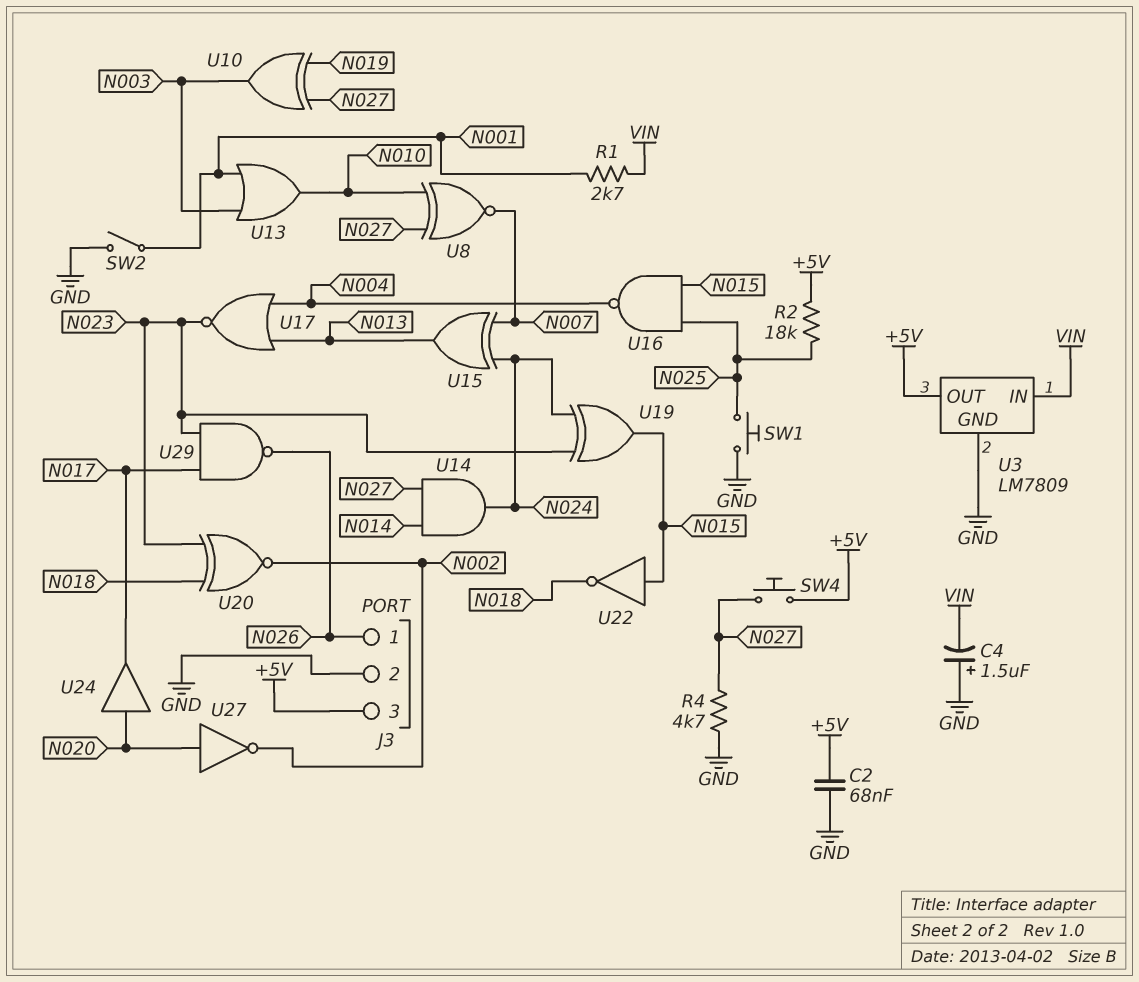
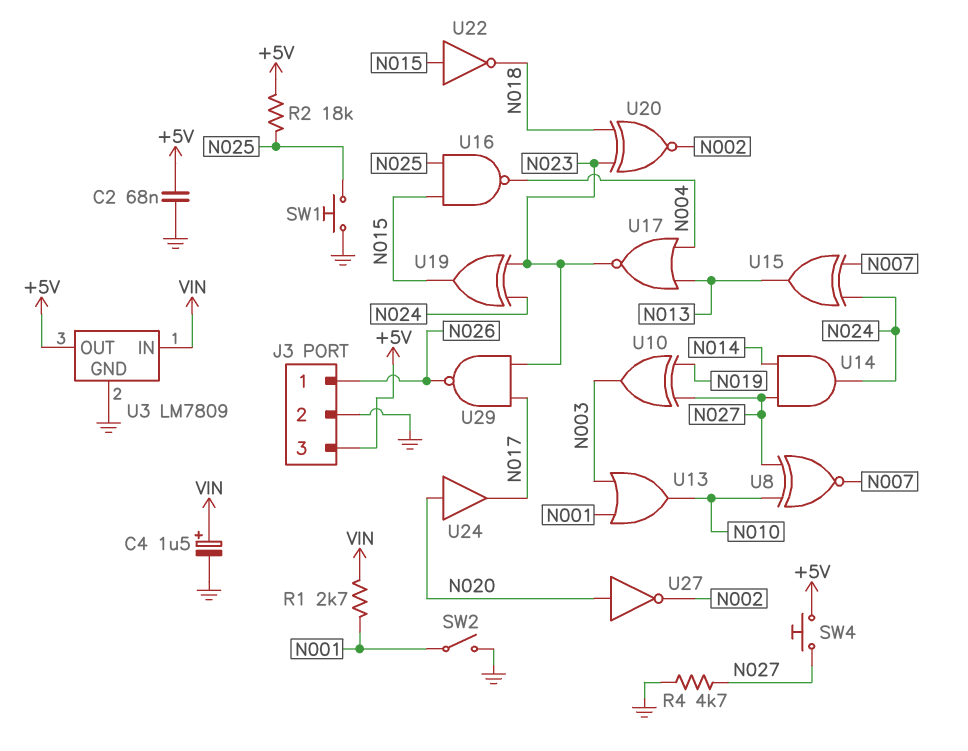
C4: 1.5uF (plus GND, minus VIN) -> 1.5uF (plus VIN, minus GND)

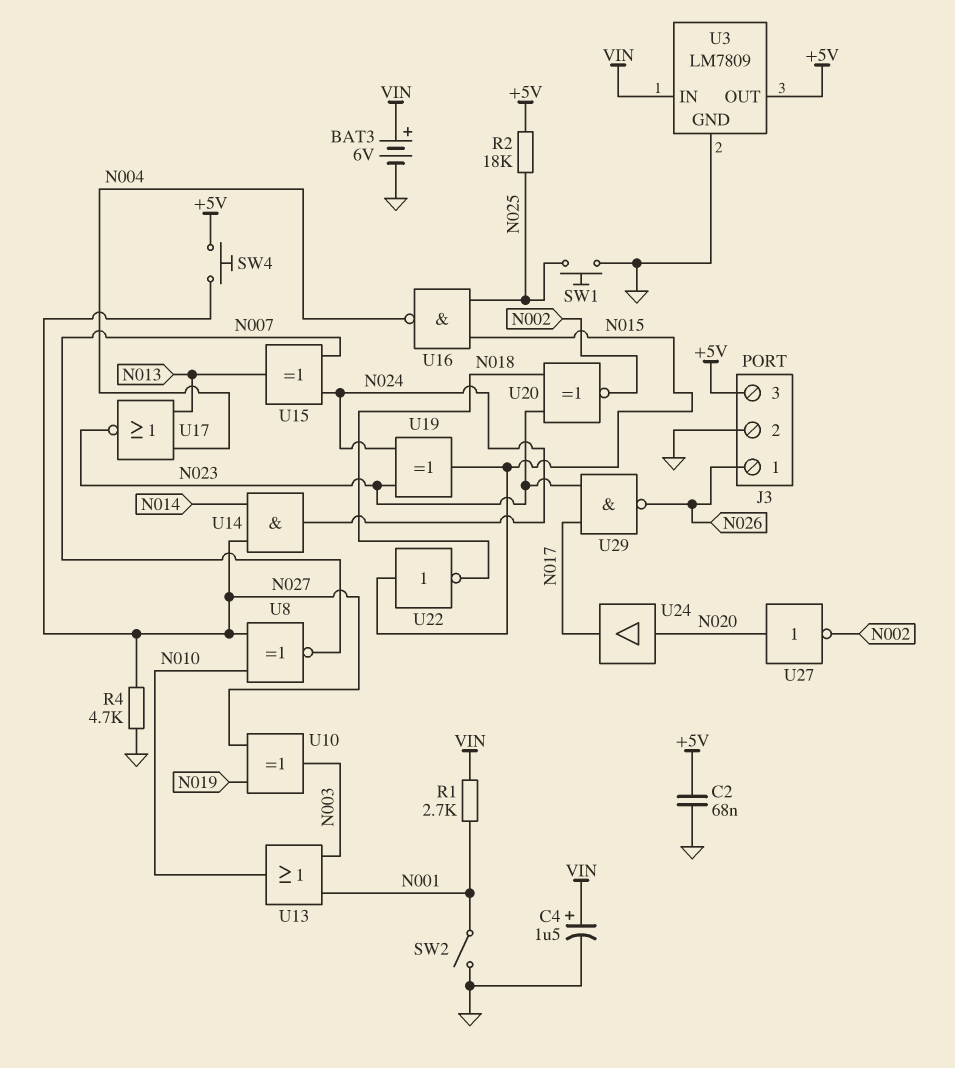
BAT3: none -> 6V (plus VIN, minus GND)

